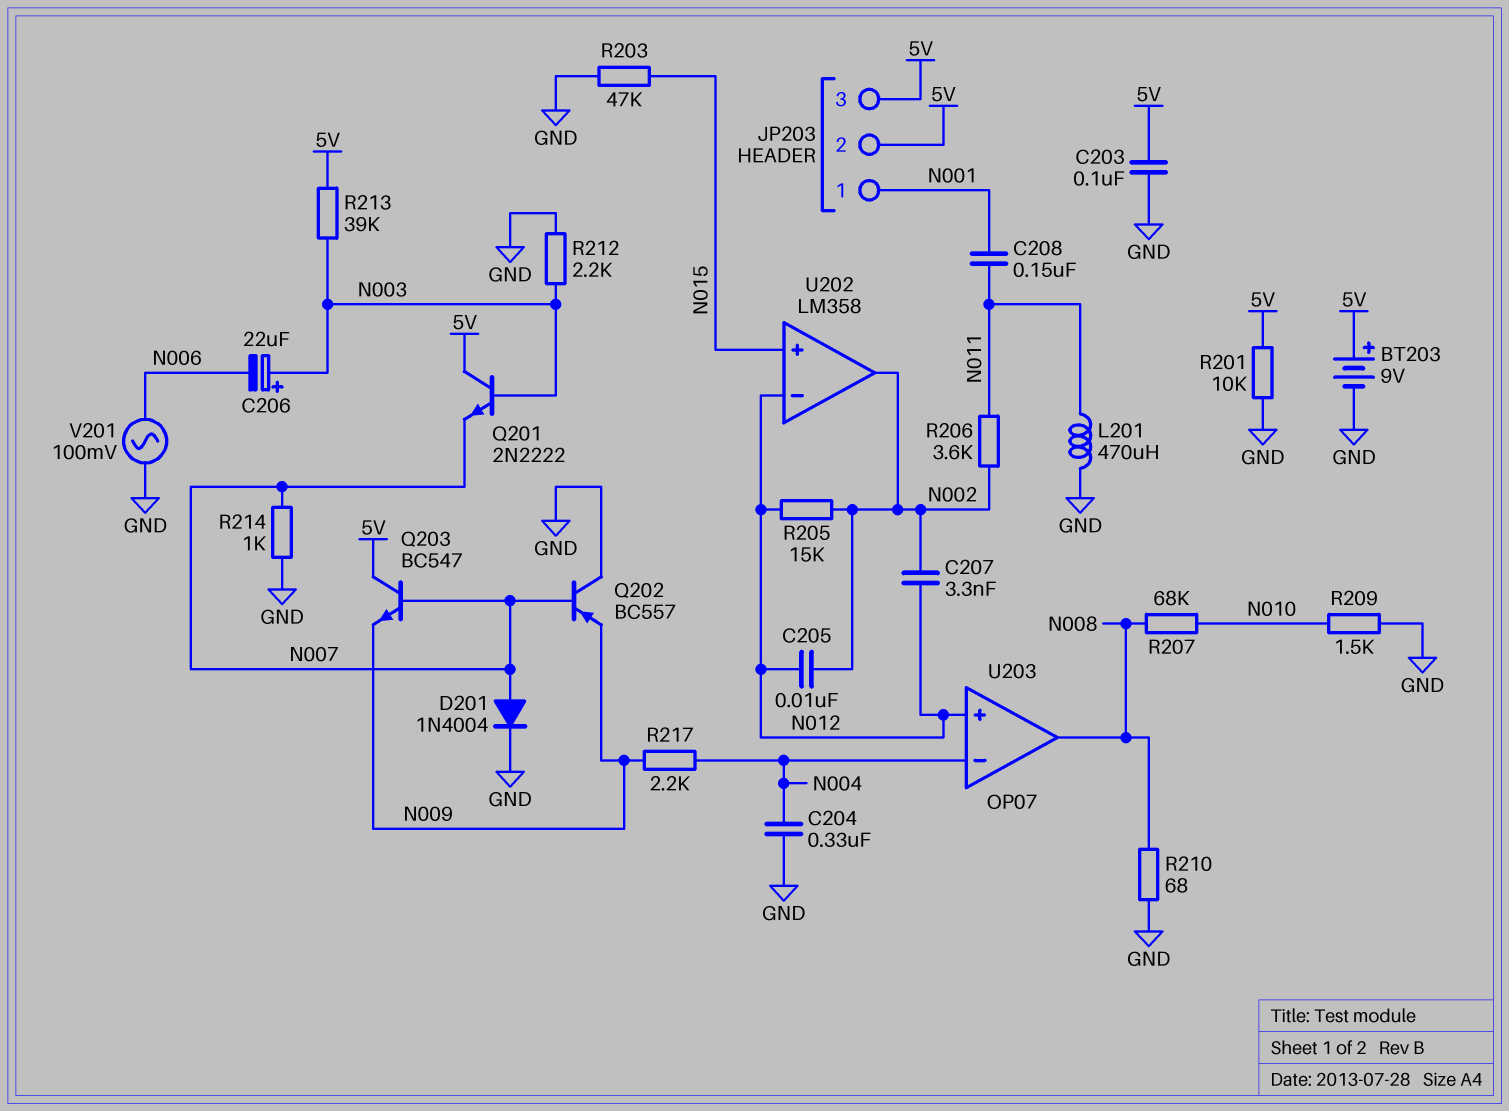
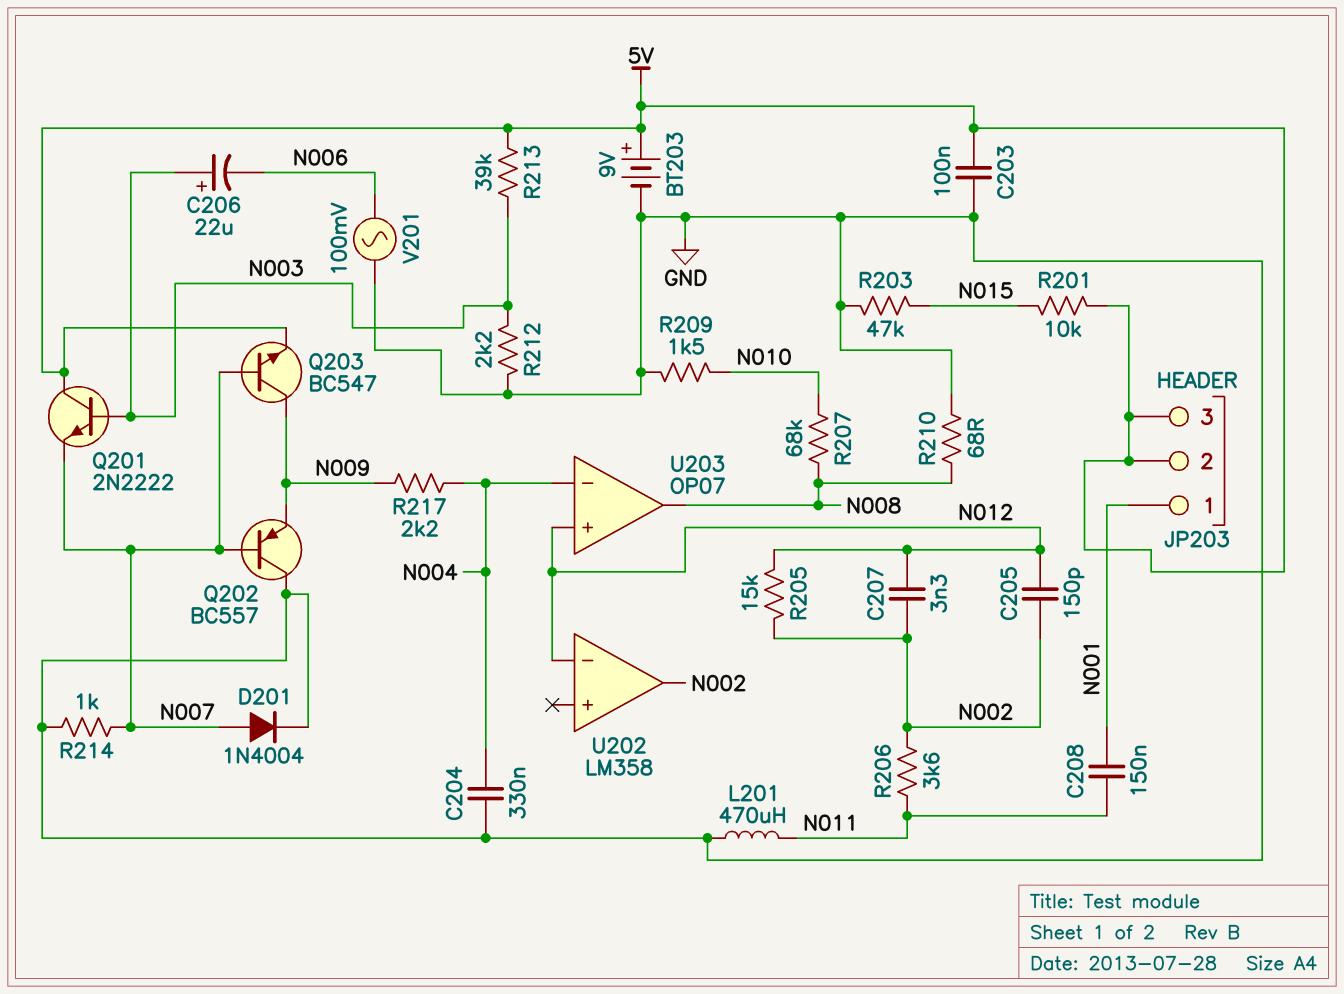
C205: 10nF (N002, N012) -> 150pF (N002, N012)
Q203: NPN BC547 (B N007, C 5V, E N009) -> NPN BC547 (B N007, C N009, E 5V)
R201: 10k (5V, GND) -> 10k (5V, N015)
U202 pin in+: N015 -> none

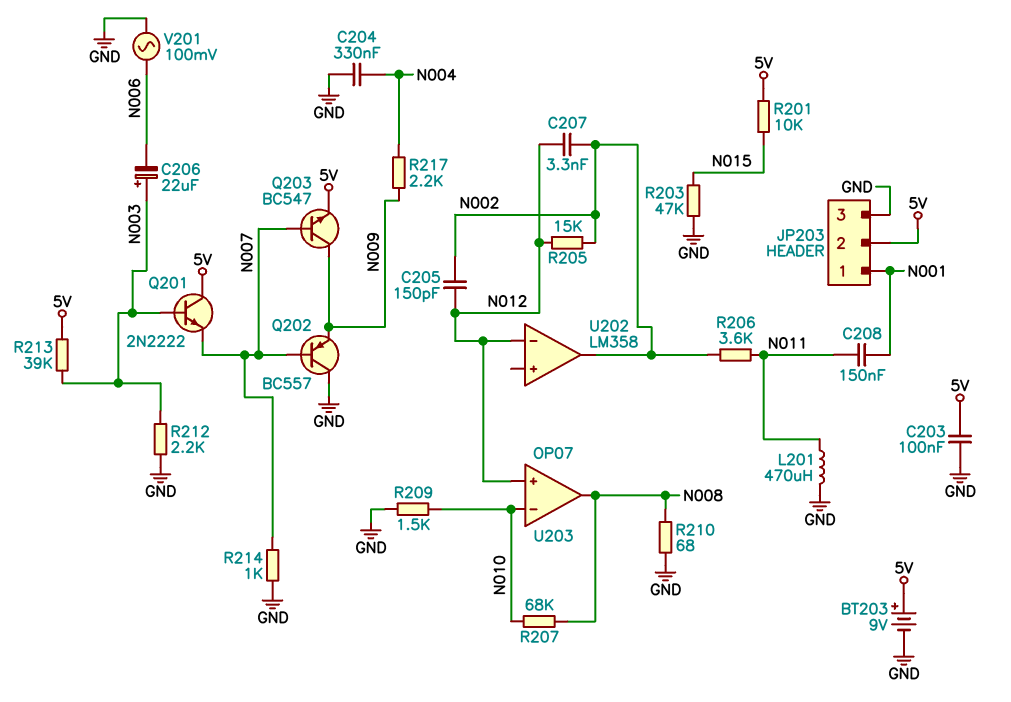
D201: diode 1N4004 (A N007, K GND) -> none
JP203 pin 3: 5V -> GND
U203 pin in-: N004 -> N010

